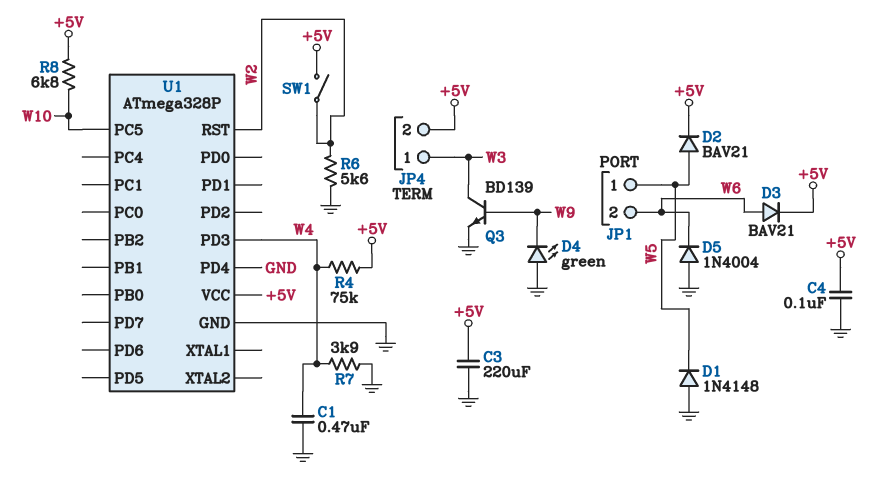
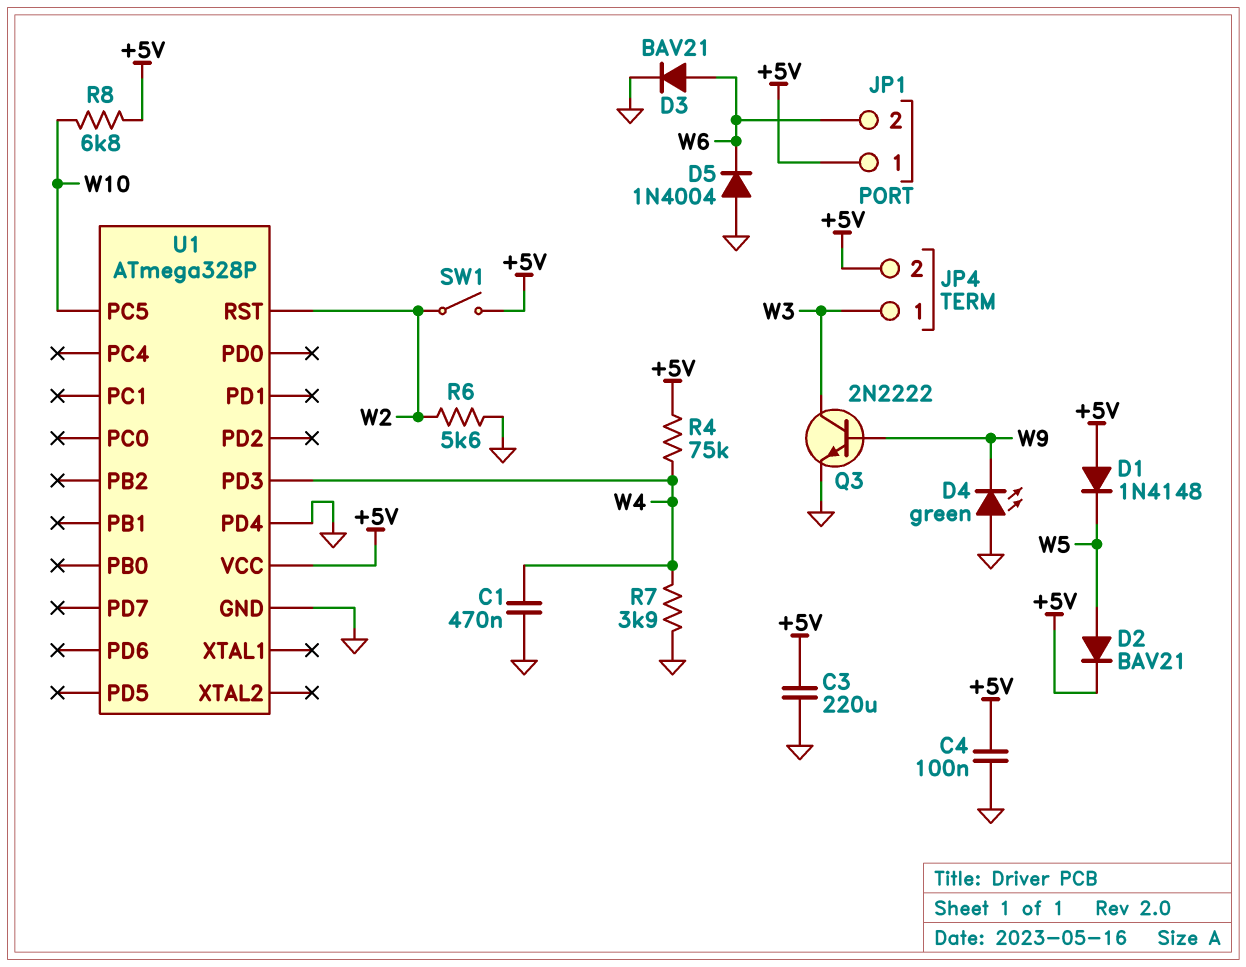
D1: diode 1N4148 (A GND, K W5) -> diode 1N4148 (A +5V, K W5)
D3: diode BAV21 (A W6, K +5V) -> diode BAV21 (A W6, K GND)
JP1 pin 1: W5 -> +5V
Q3: NPN BD139 (B W9, C W3, E GND) -> NPN 2N2222 (B W9, C W3, E GND)

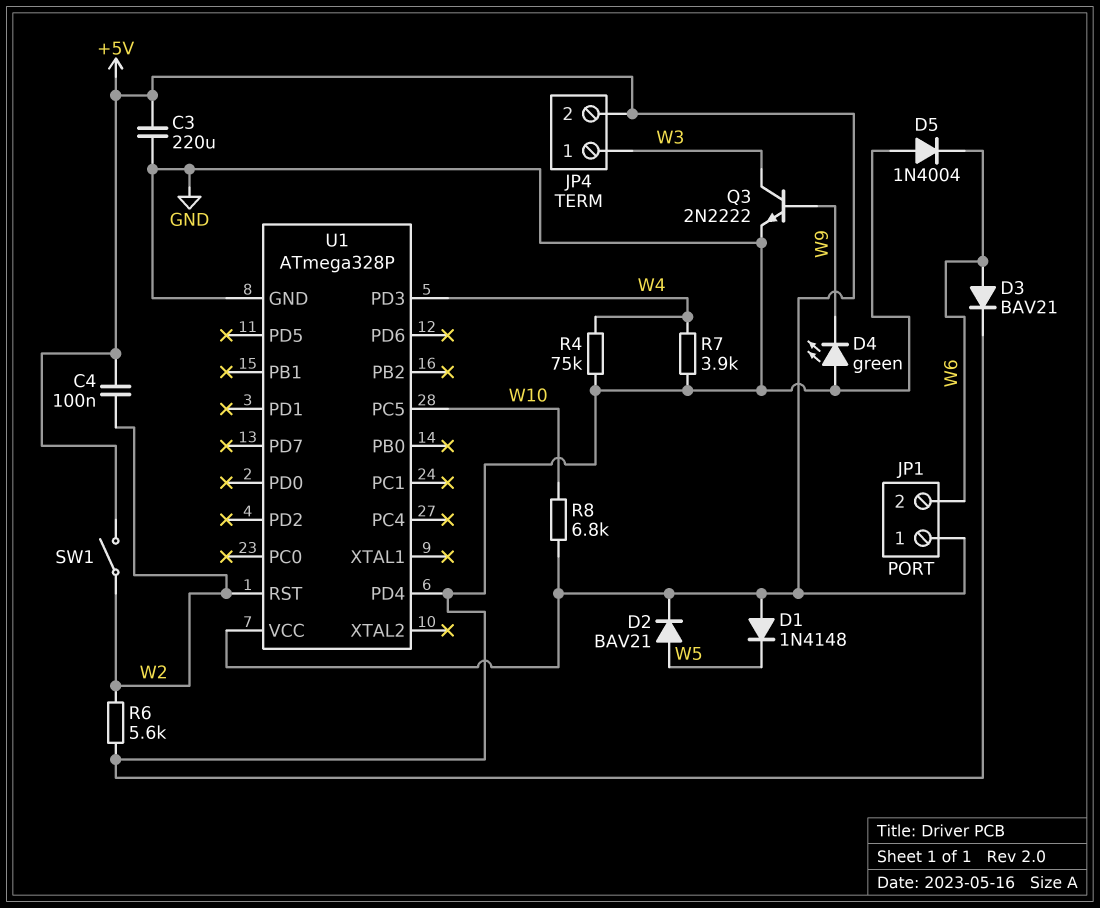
C1: 470nF (GND, W4) -> none
C4: 100nF (+5V, GND) -> 100nF (+5V, W2)
R4: 75k (+5V, W4) -> 75k (GND, W4)

